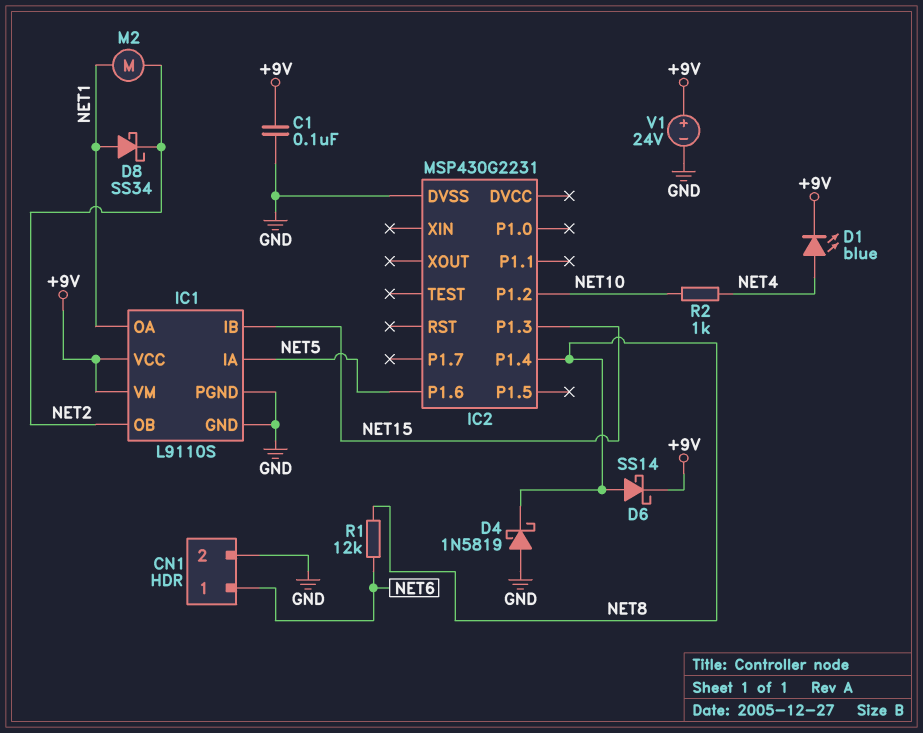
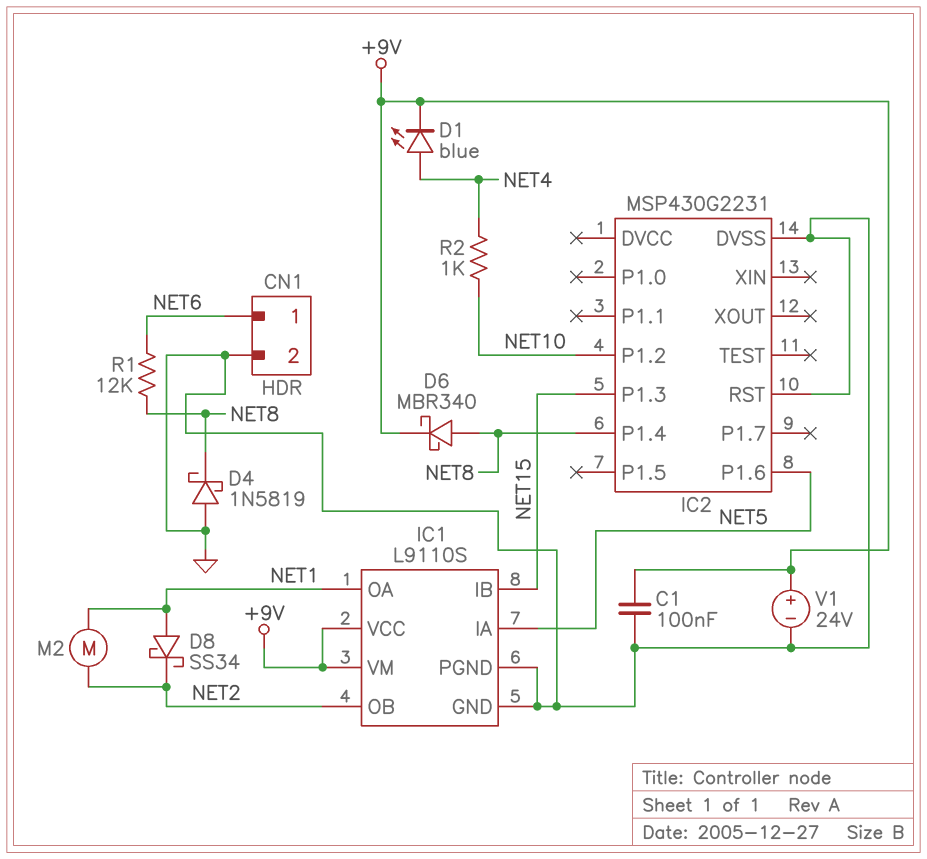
D6: schottky SS14 (A NET8, K +9V) -> schottky MBR340 (A NET8, K +9V)
IC2 pin RST: none -> GND

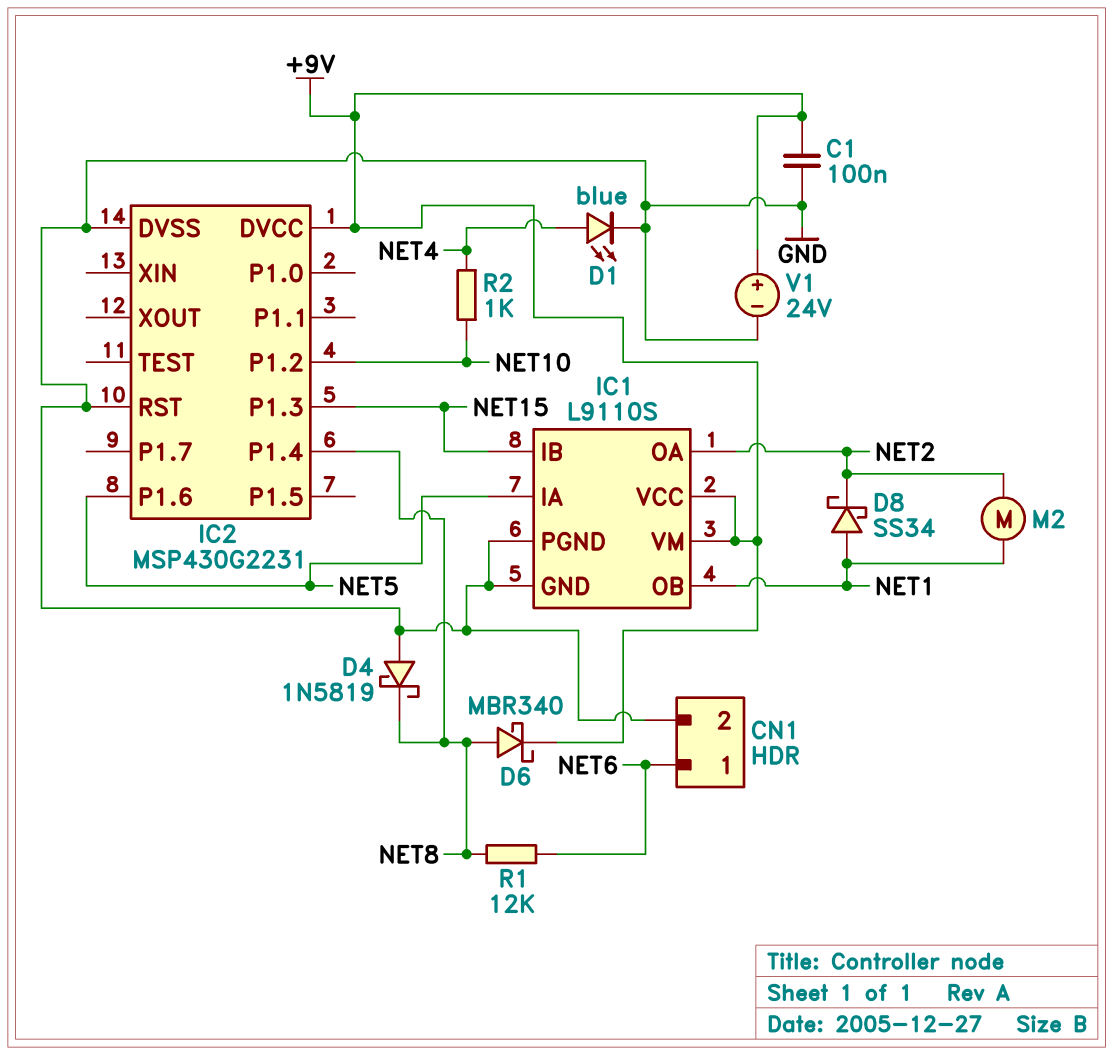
D1: LED blue (A NET4, K +9V) -> LED blue (A NET4, K GND)
IC1 pin OA: NET1 -> NET2
IC1 pin OB: NET2 -> NET1
IC2 pin DVCC: none -> +9V

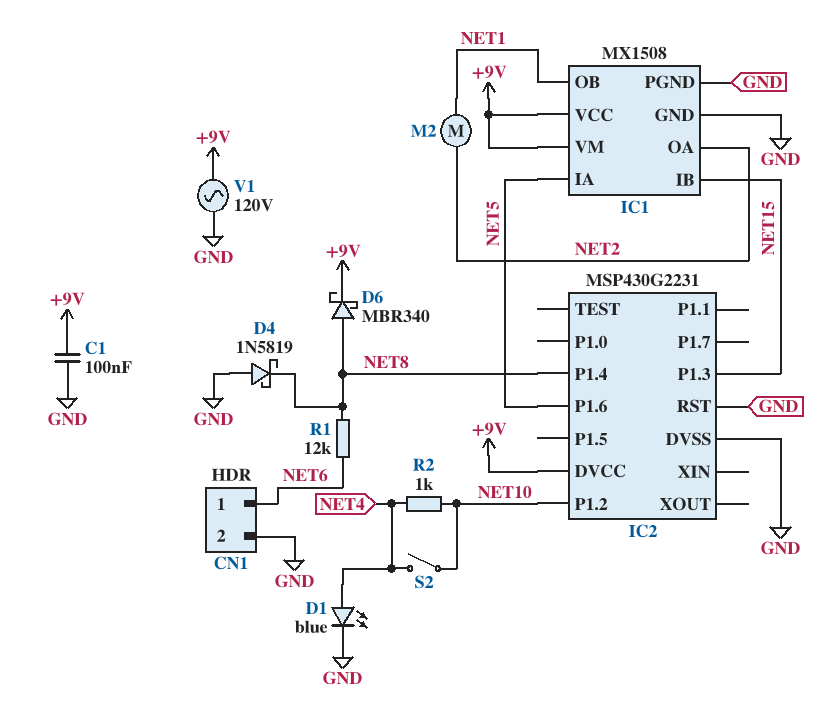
D8: schottky SS34 (A NET1, K NET2) -> none
IC1: L9110S -> MX1508
S2: none -> switch (NET4, NET10)
V1: 24V (plus +9V, minus GND) -> AC 120V (+9V, GND)

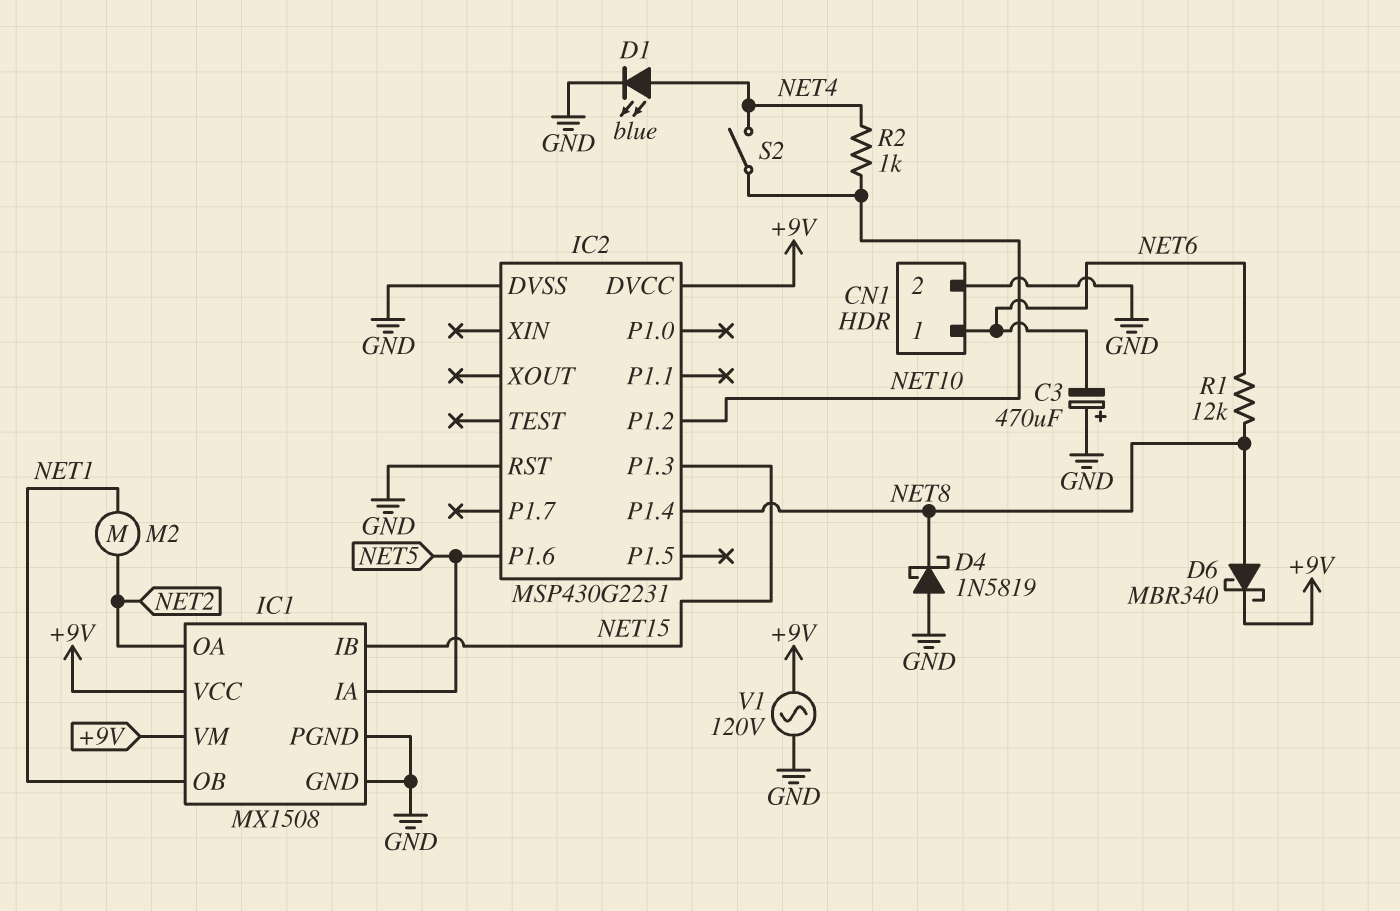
C1: 100nF (+9V, GND) -> none
C3: none -> 470uF (plus GND, minus NET6)

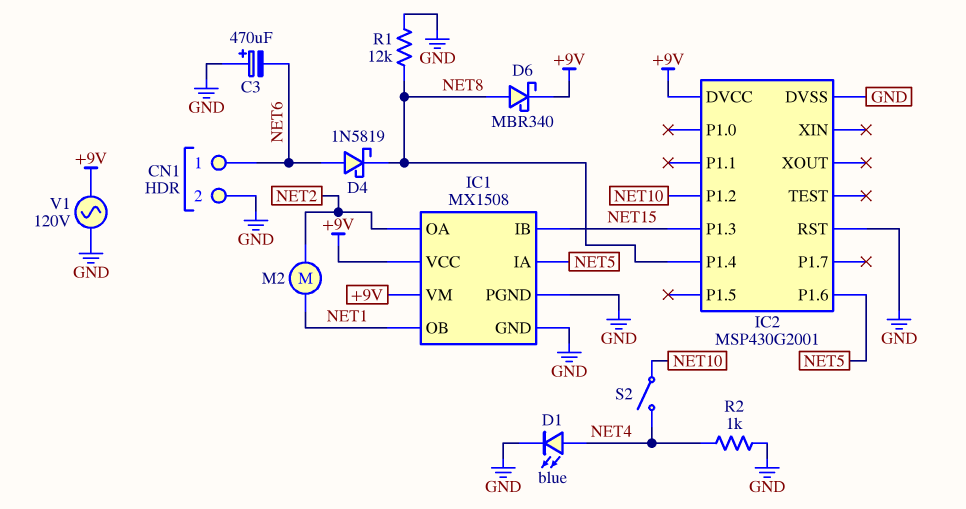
D4: schottky 1N5819 (A GND, K NET8) -> schottky 1N5819 (A NET6, K NET8)
IC2: MSP430G2231 -> MSP430G2001
R1: 12k (NET6, NET8) -> 12k (GND, NET8)
R2: 1k (NET4, NET10) -> 1k (GND, NET4)

